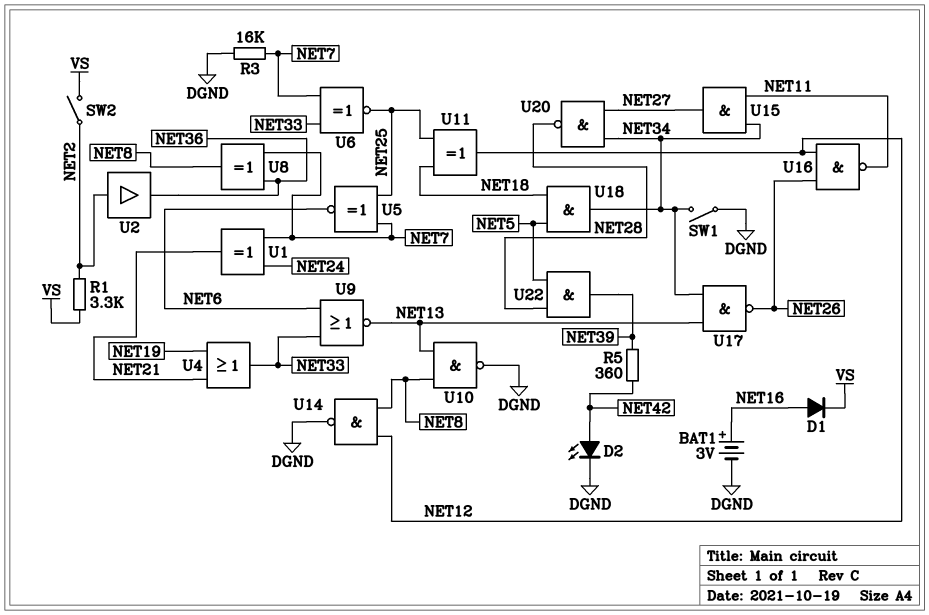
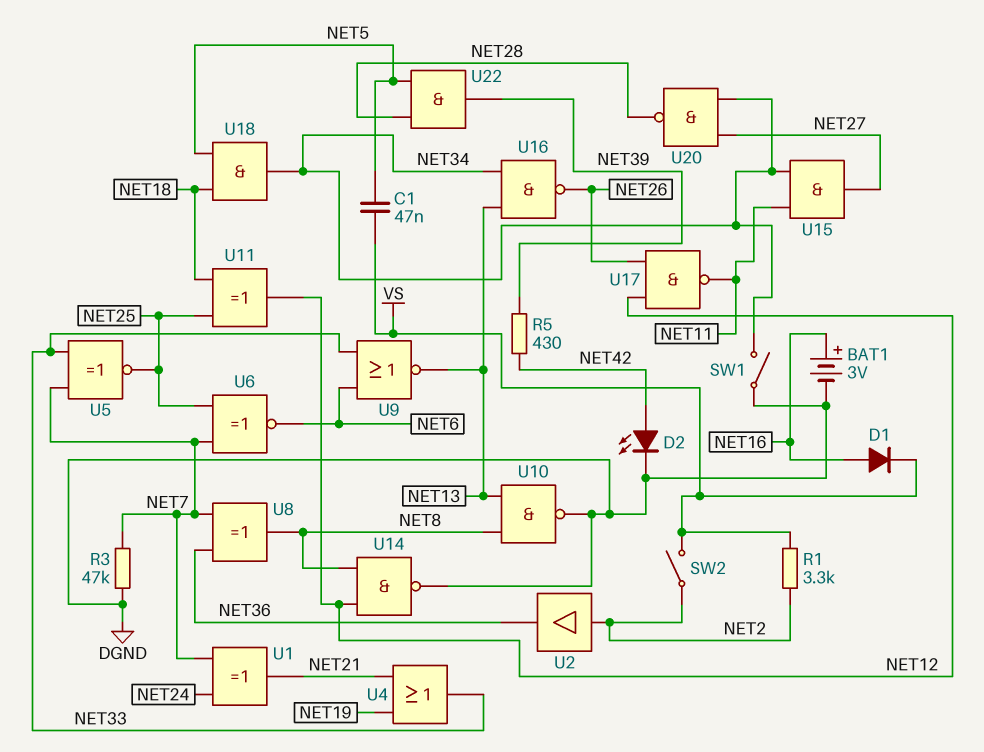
C1: none -> 47nF (NET5, VS)
R3: 16k (DGND, NET7) -> 47k (DGND, NET7)
R5: 360 (NET39, NET42) -> 430 (NET39, NET42)
U5: XNOR (in NET7, in NET25, out NET6) -> XNOR (in NET7, in NET33, out NET25)
U6: XNOR (in NET7, in NET33, out NET25) -> XNOR (in NET7, in NET25, out NET6)
U16: NAND (in NET12, in NET26, out NET11) -> NAND (in NET13, in NET34, out NET26)
U17: NAND (in NET13, in NET34, out NET26) -> NAND (in NET12, in NET26, out NET11)

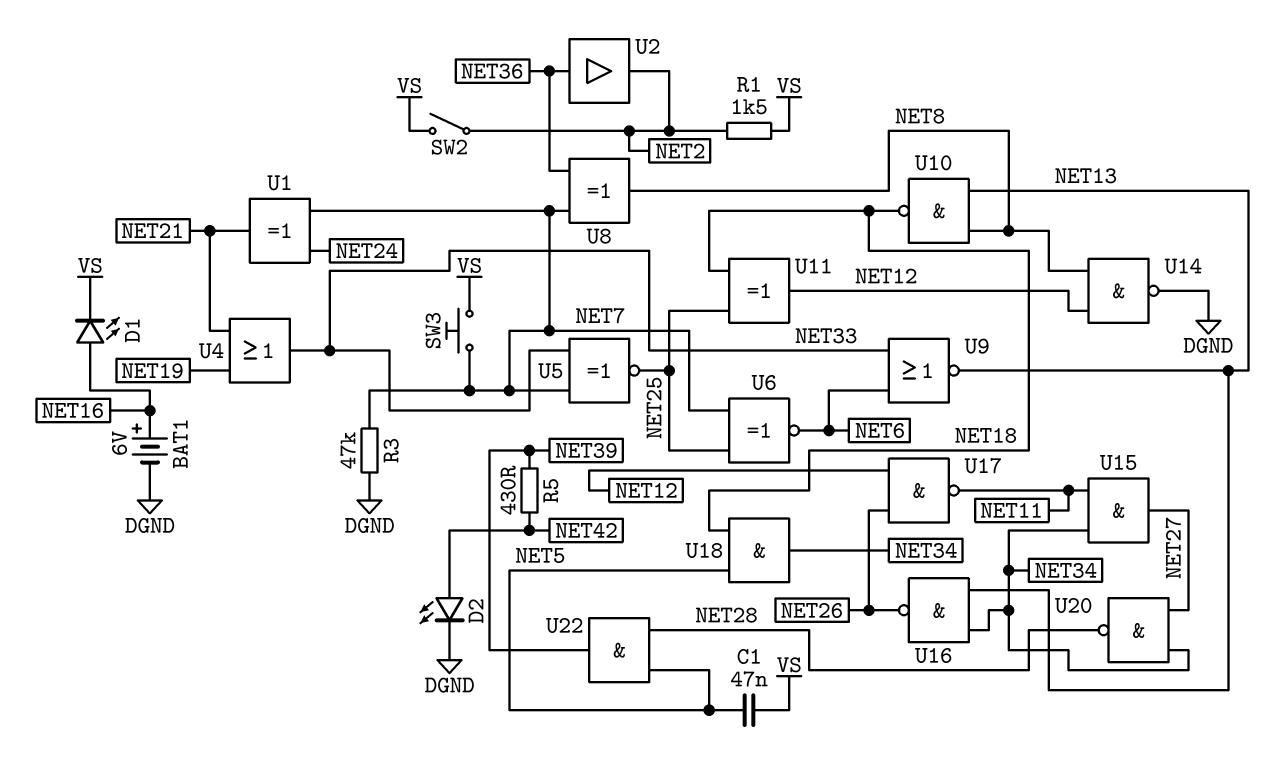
BAT1: 3V (plus NET16, minus DGND) -> 6V (plus NET16, minus DGND)
D1: diode (A NET16, K VS) -> LED (A NET16, K VS)
R1: 3.3k (NET2, VS) -> 1.5k (NET2, VS)
SW1: switch (DGND, NET34) -> none
SW3: none -> button (NET7, VS)
U2: buffer (in NET2, out NET36) -> buffer (in NET36, out NET2)
U10: NAND (in NET8, in NET13, out DGND) -> NAND (in NET8, in NET13, out NET18)

